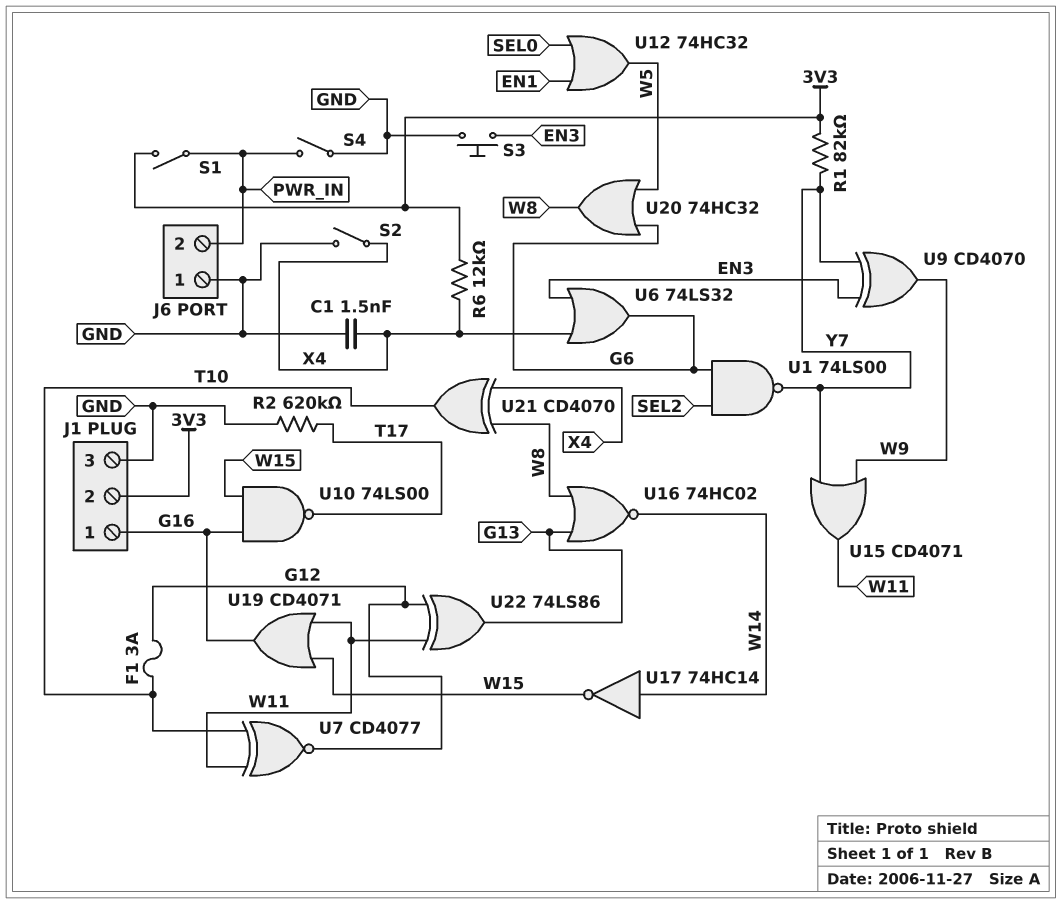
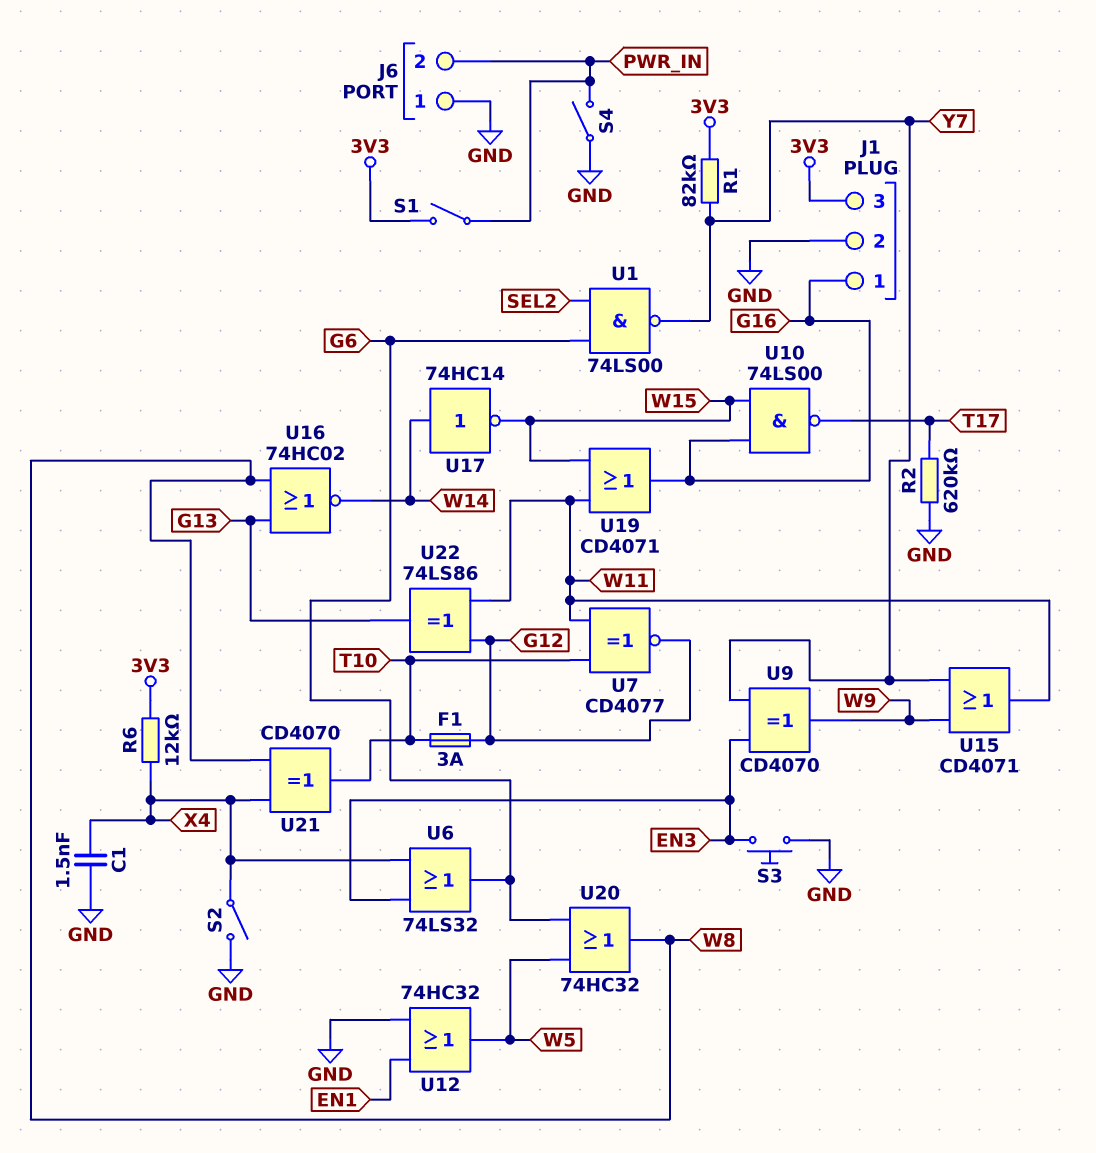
J1 pin 2: 3V3 -> GND
J1 pin 3: GND -> 3V3
U12: OR 74HC32 (in EN1, in SEL0, out W5) -> OR 74HC32 (in EN1, in GND, out W5)

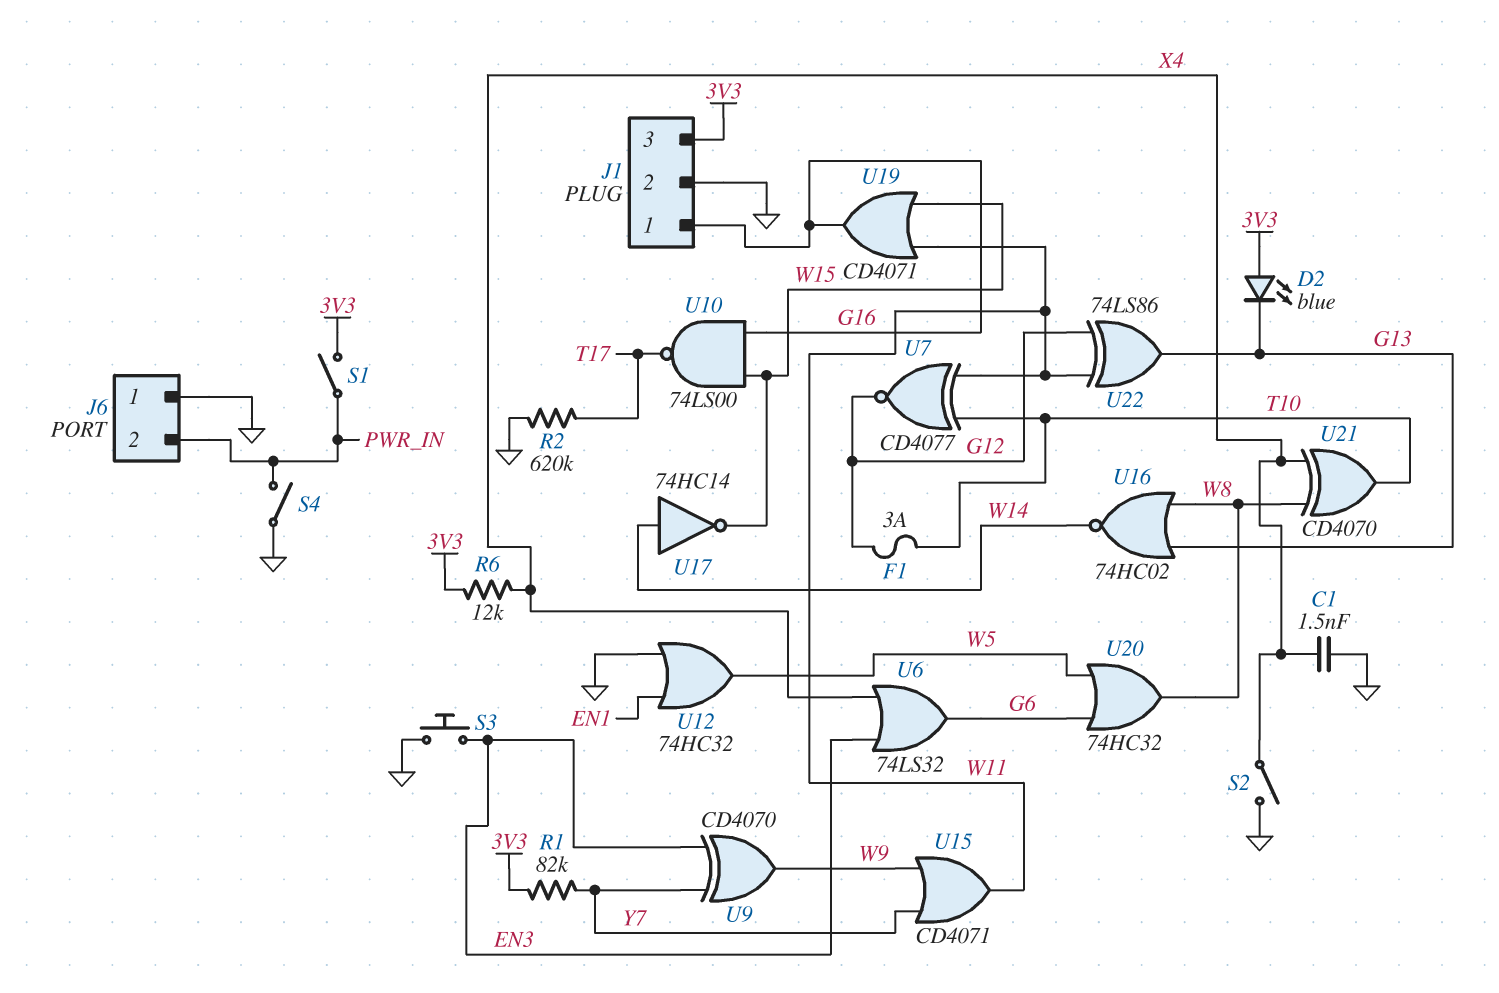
D2: none -> LED blue (A 3V3, K G13)
U1: NAND 74LS00 (in G6, in SEL2, out Y7) -> none

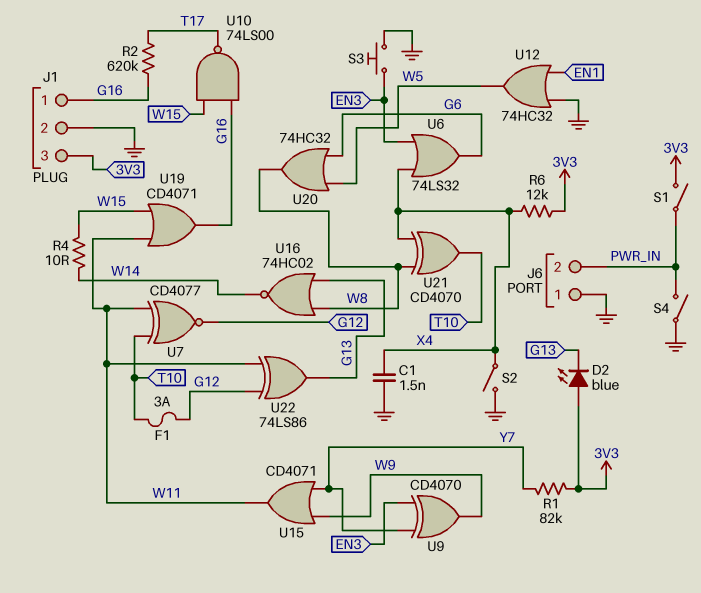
R2: 620k (GND, T17) -> 620k (G16, T17)
R4: none -> 10 (W14, W15)
U17: NOT 74HC14 (in W14, out W15) -> none

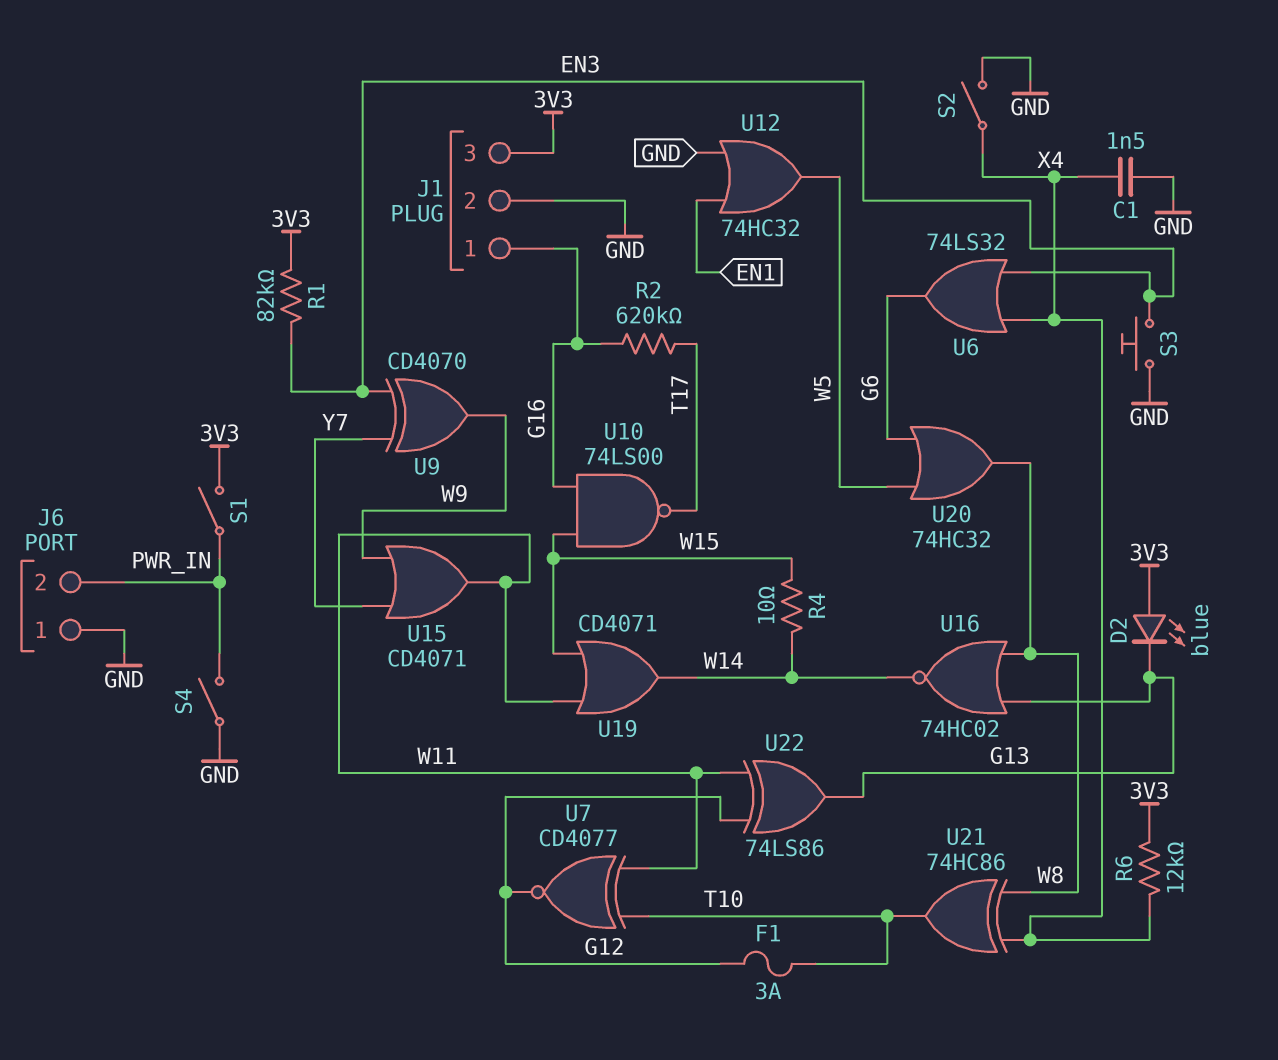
R1: 82k (3V3, Y7) -> 82k (3V3, EN3)
U19: OR CD4071 (in W11, in W15, out G16) -> OR CD4071 (in W11, in W15, out W14)
U21: XOR CD4070 (in W8, in X4, out T10) -> XOR 74HC86 (in W8, in X4, out T10)

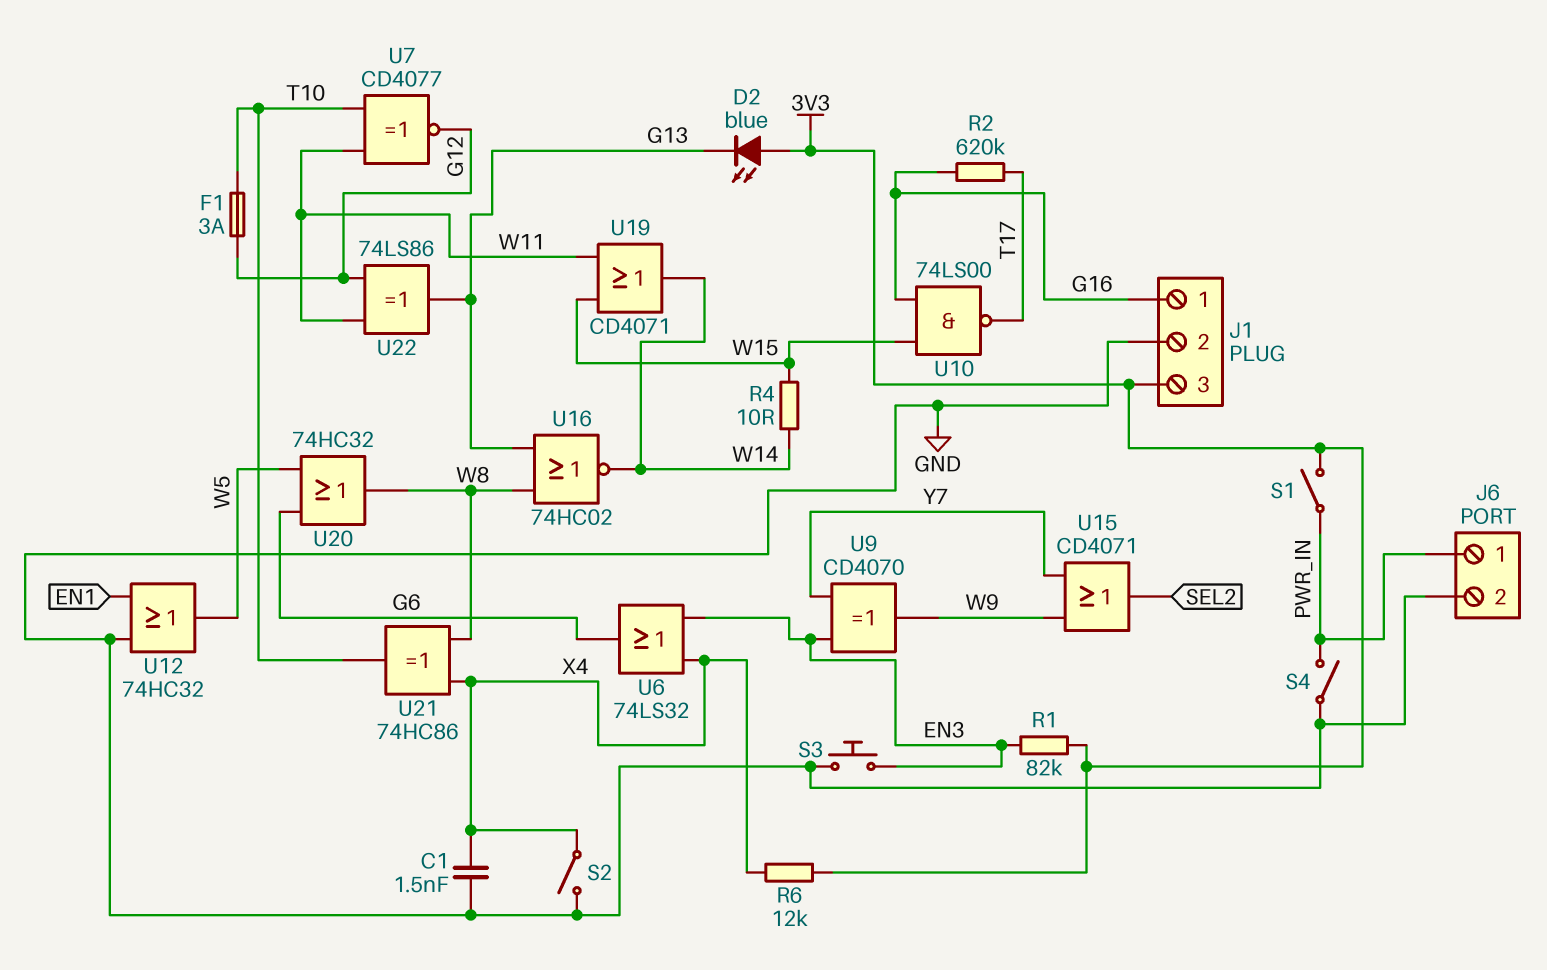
J6 pin 1: GND -> PWR_IN
J6 pin 2: PWR_IN -> GND
U15: OR CD4071 (in W9, in Y7, out W11) -> OR CD4071 (in W9, in Y7, out SEL2)

